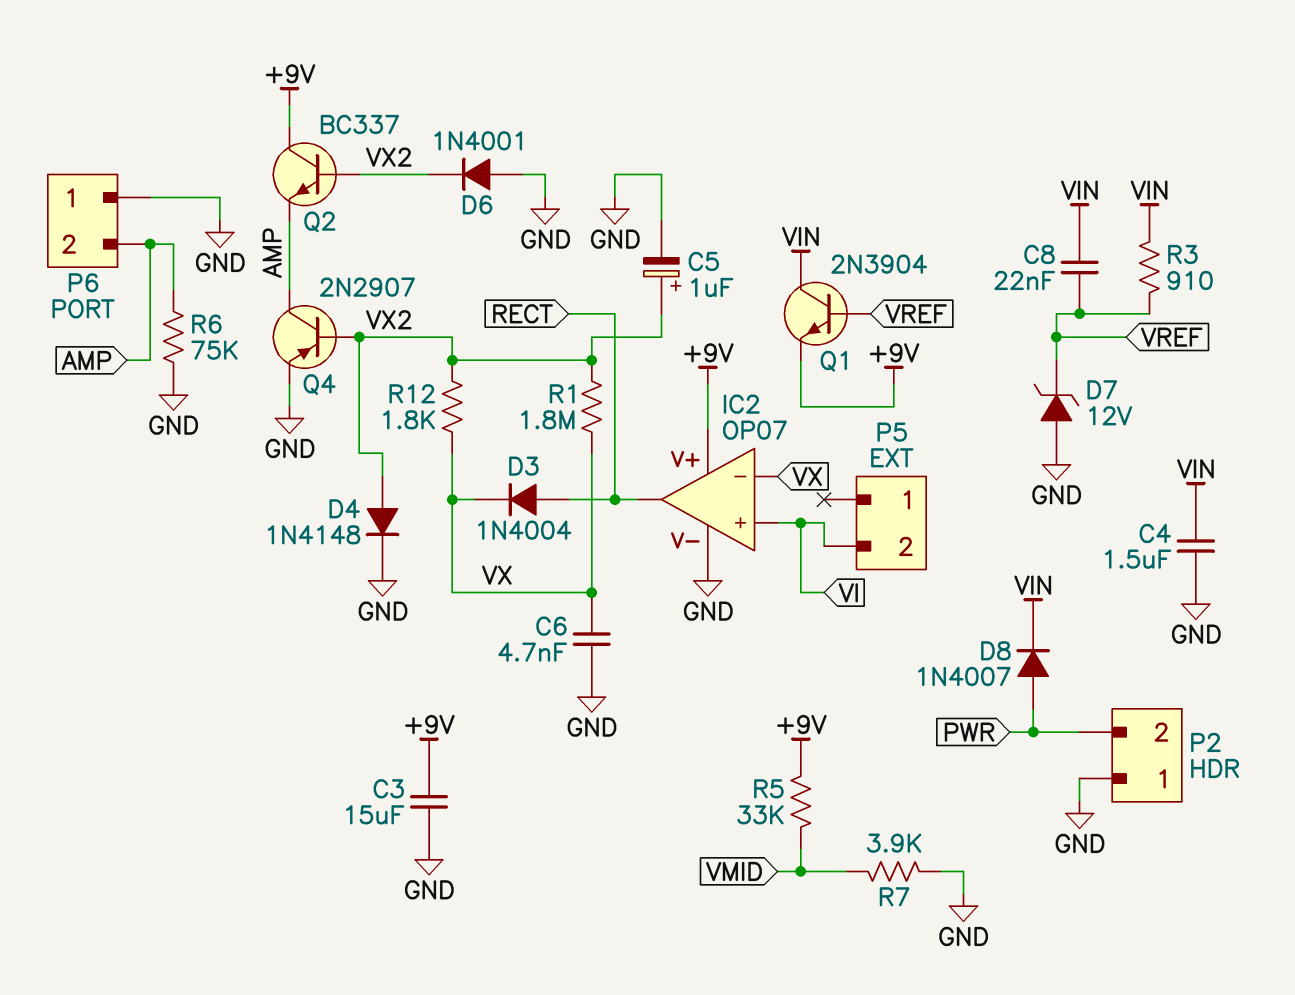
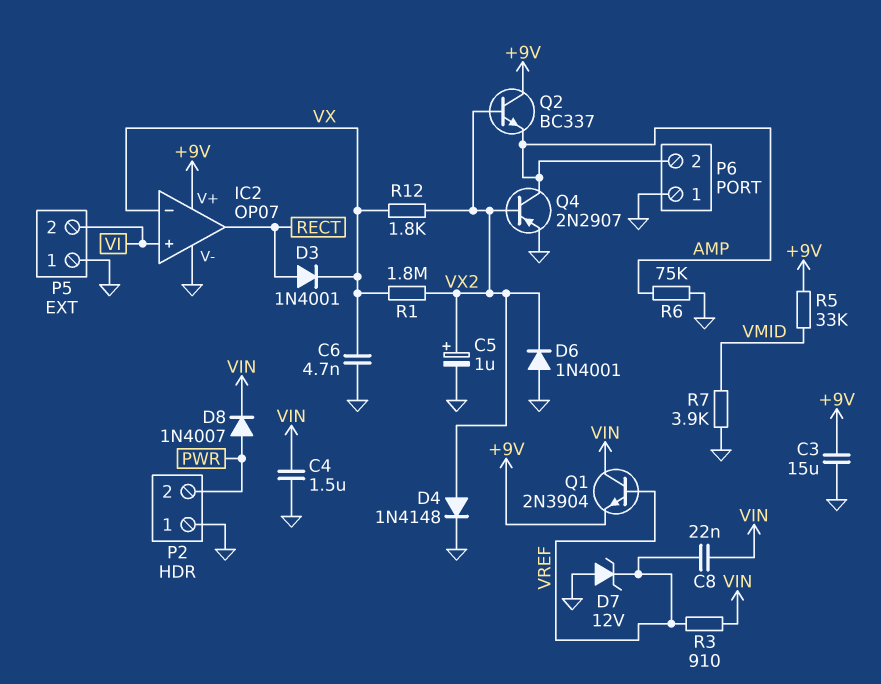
D3: diode 1N4004 (A RECT, K VX) -> diode 1N4001 (A RECT, K VX)
P5 pin 1: none -> GND

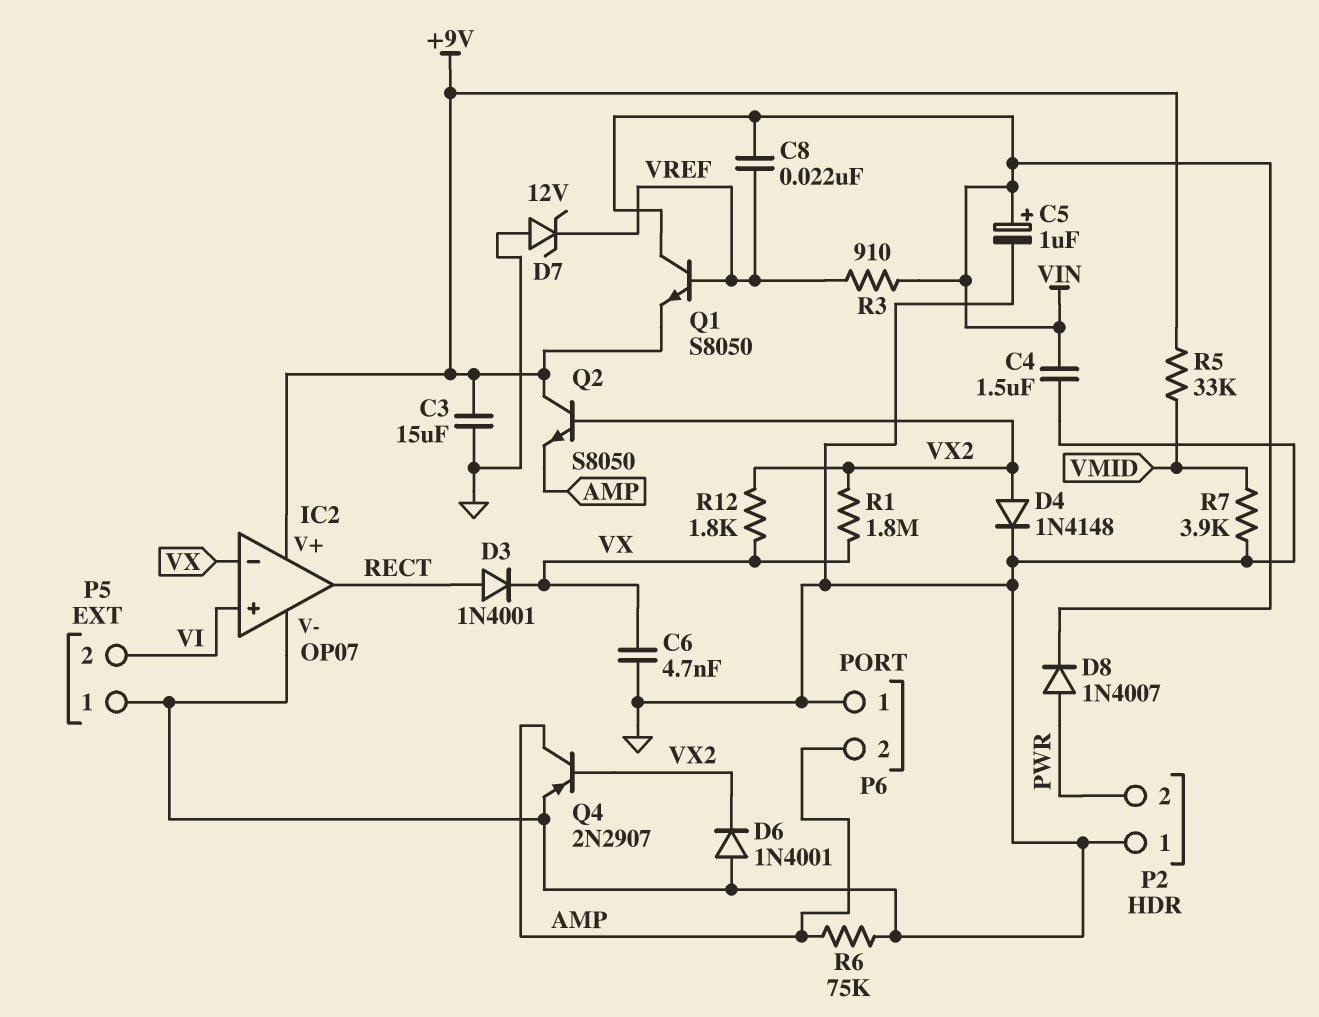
C5: 1uF (plus VX2, minus GND) -> 1uF (plus VIN, minus GND)
Q1: NPN 2N3904 (B VREF, C VIN, E +9V) -> NPN S8050 (B VREF, C VIN, E +9V)
Q2: NPN BC337 (B VX2, C +9V, E AMP) -> NPN S8050 (B VX2, C +9V, E AMP)

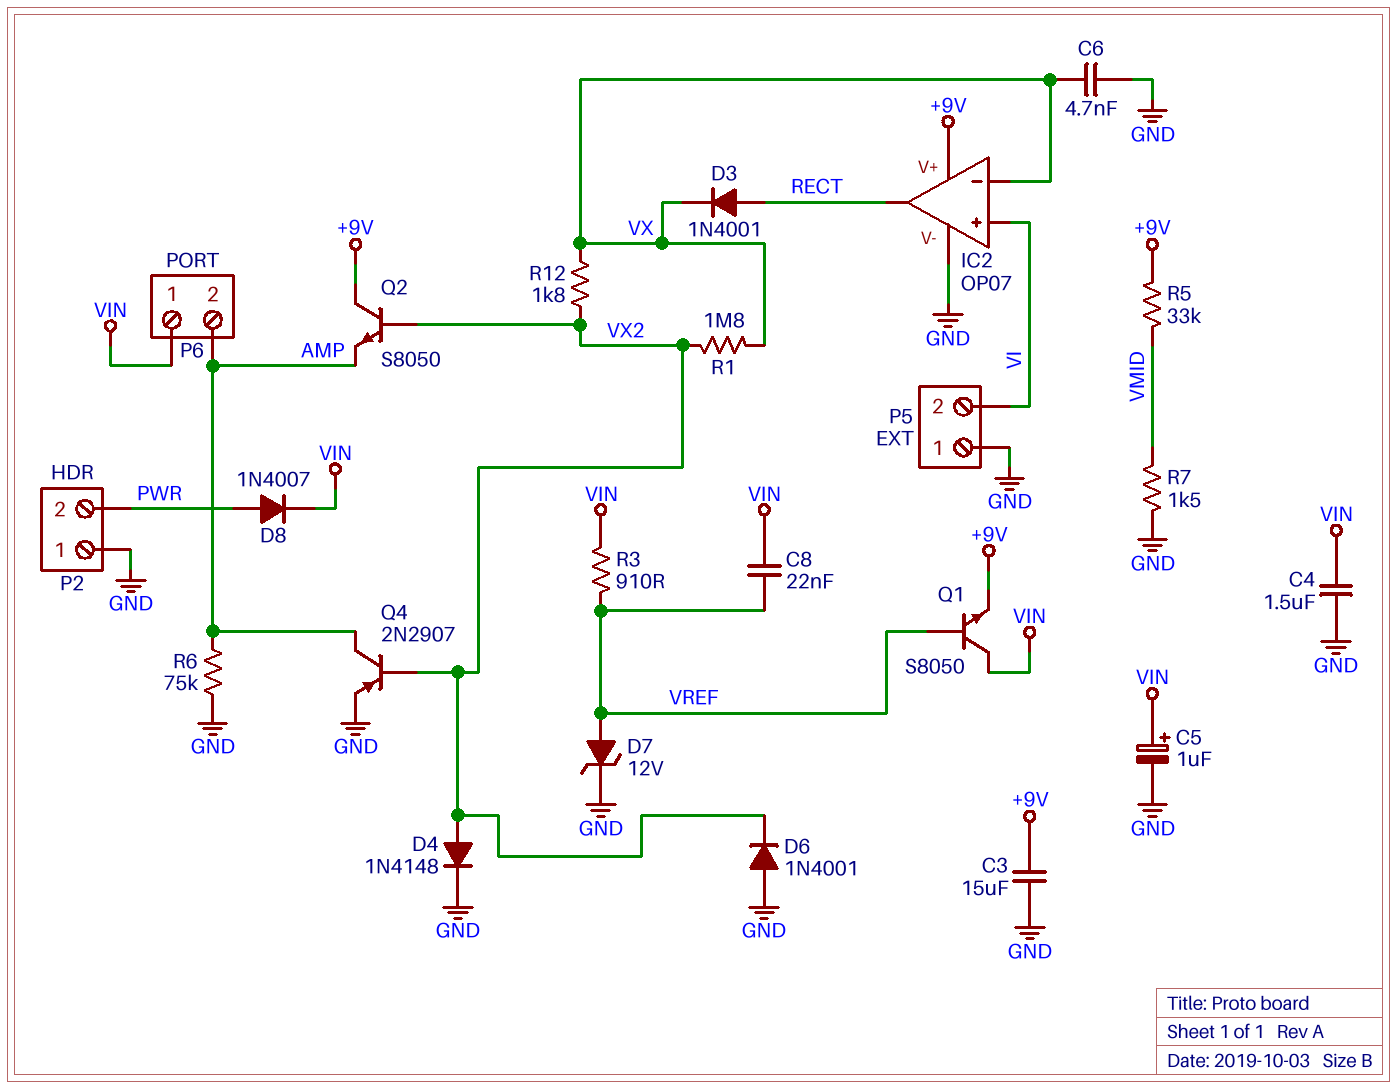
D7: zener 12V (A GND, K VREF) -> zener 12V (A VREF, K GND)
P6 pin 1: GND -> VIN
R7: 3.9k (GND, VMID) -> 1.5k (GND, VMID)

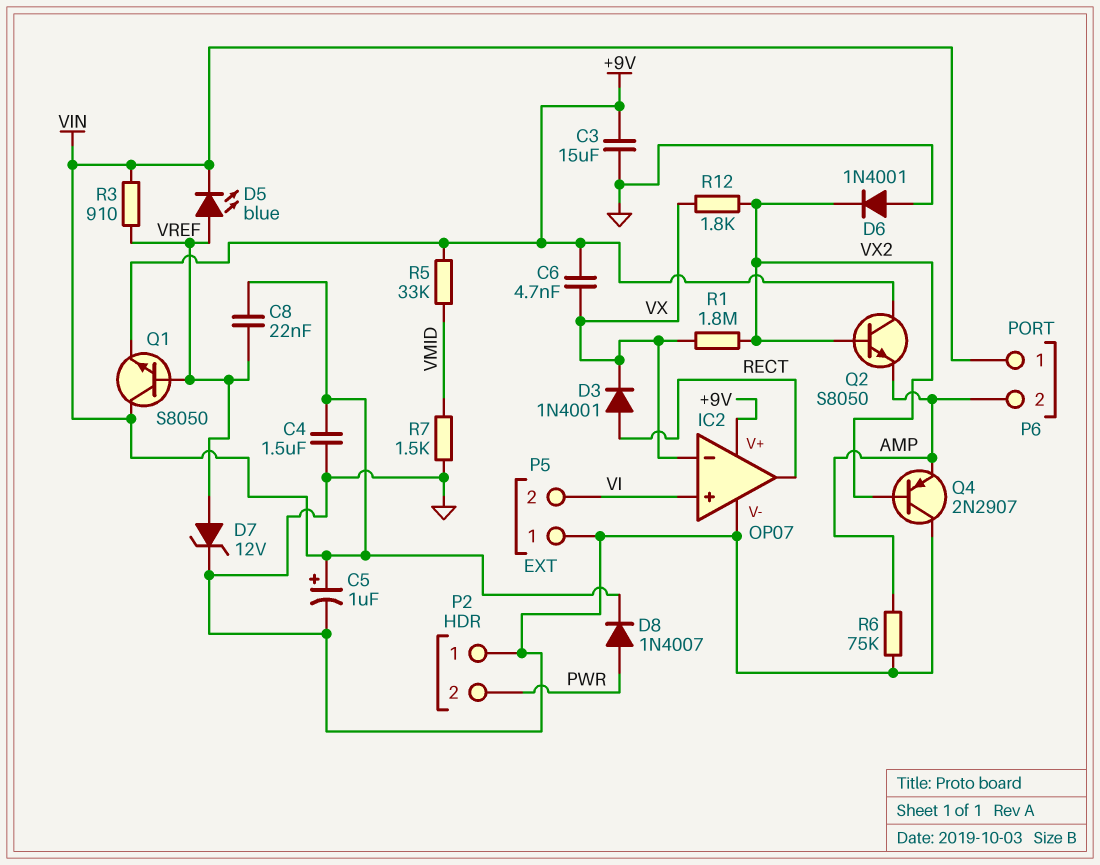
C6: 4.7nF (GND, VX) -> 4.7nF (+9V, VX)
D4: diode 1N4148 (A VX2, K GND) -> none
D5: none -> LED blue (A VREF, K VIN)
Q4: PNP 2N2907 (B VX2, C AMP, E GND) -> PNP 2N2907 (B VX2, C GND, E AMP)

